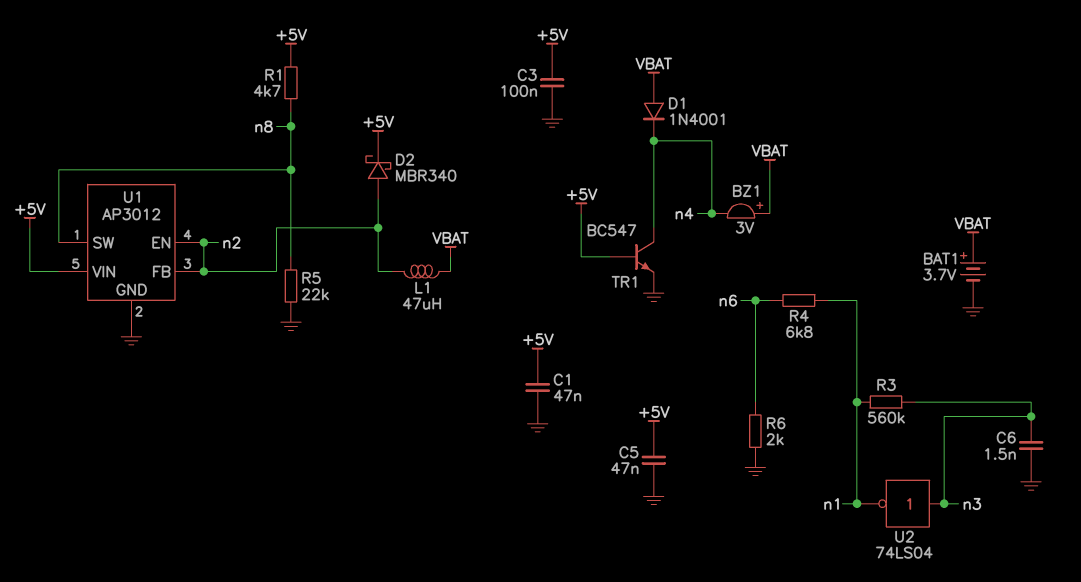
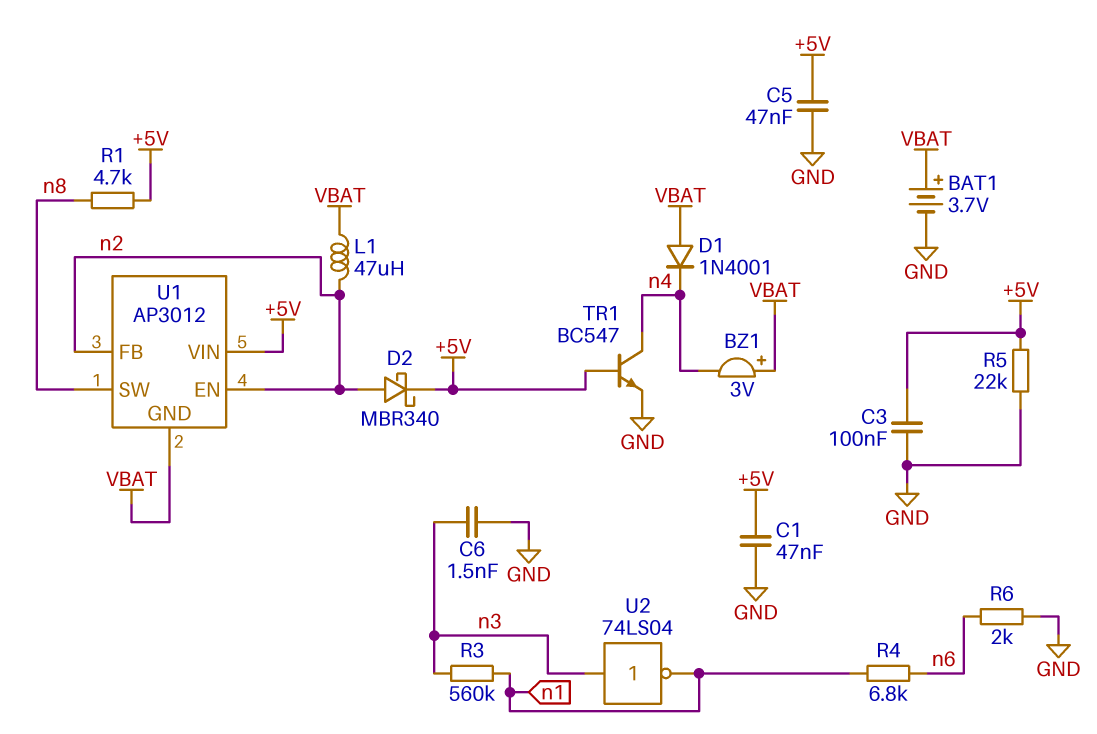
R5: 22k (GND, n8) -> 22k (+5V, GND)
U1 pin GND: GND -> VBAT

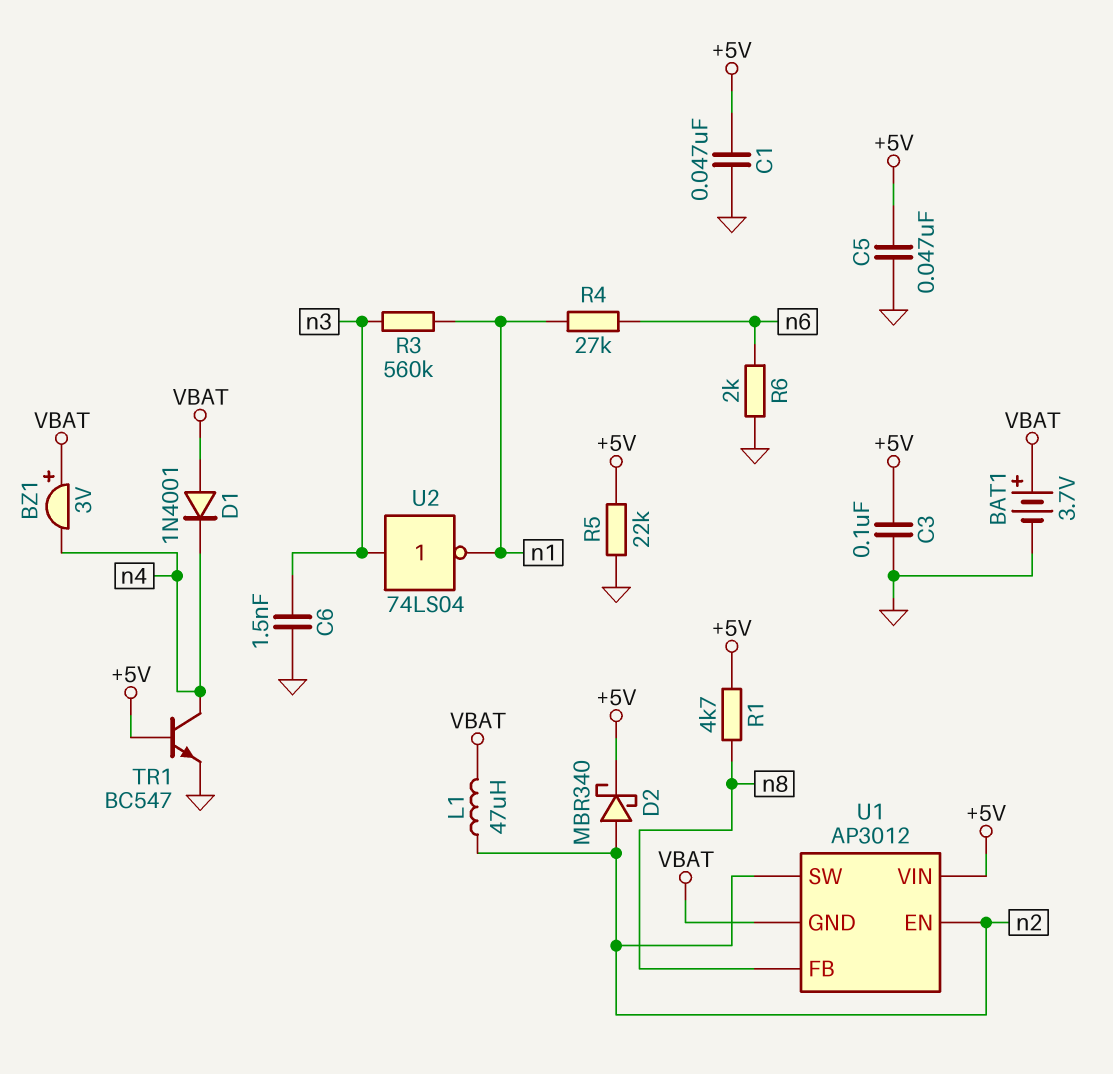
R4: 6.8k (n1, n6) -> 27k (n1, n6)
U1 pin FB: n2 -> n8
U1 pin SW: n8 -> n2

